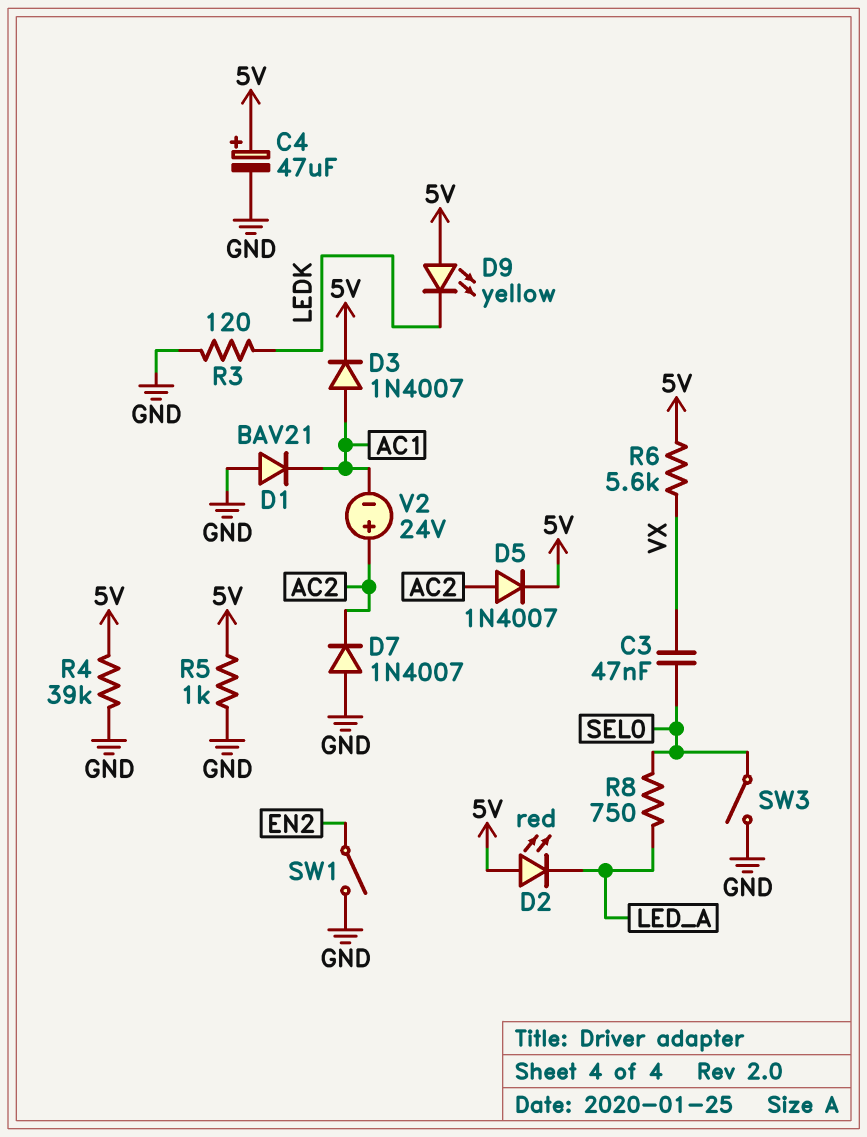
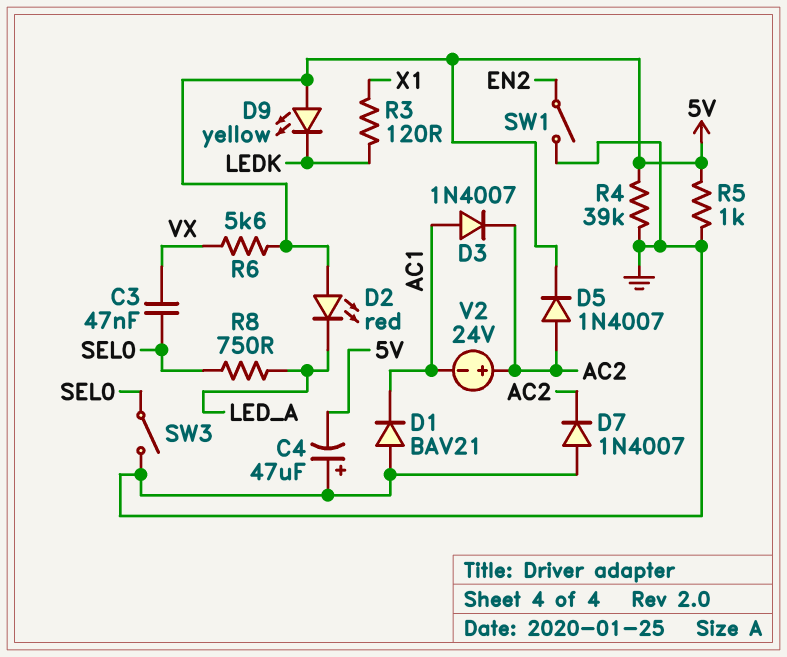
C4: 47uF (plus 5V, minus GND) -> 47uF (plus GND, minus 5V)
D3: diode 1N4007 (A AC1, K 5V) -> diode 1N4007 (A AC1, K AC2)
R3: 120 (GND, LEDK) -> 120 (LEDK, X1)

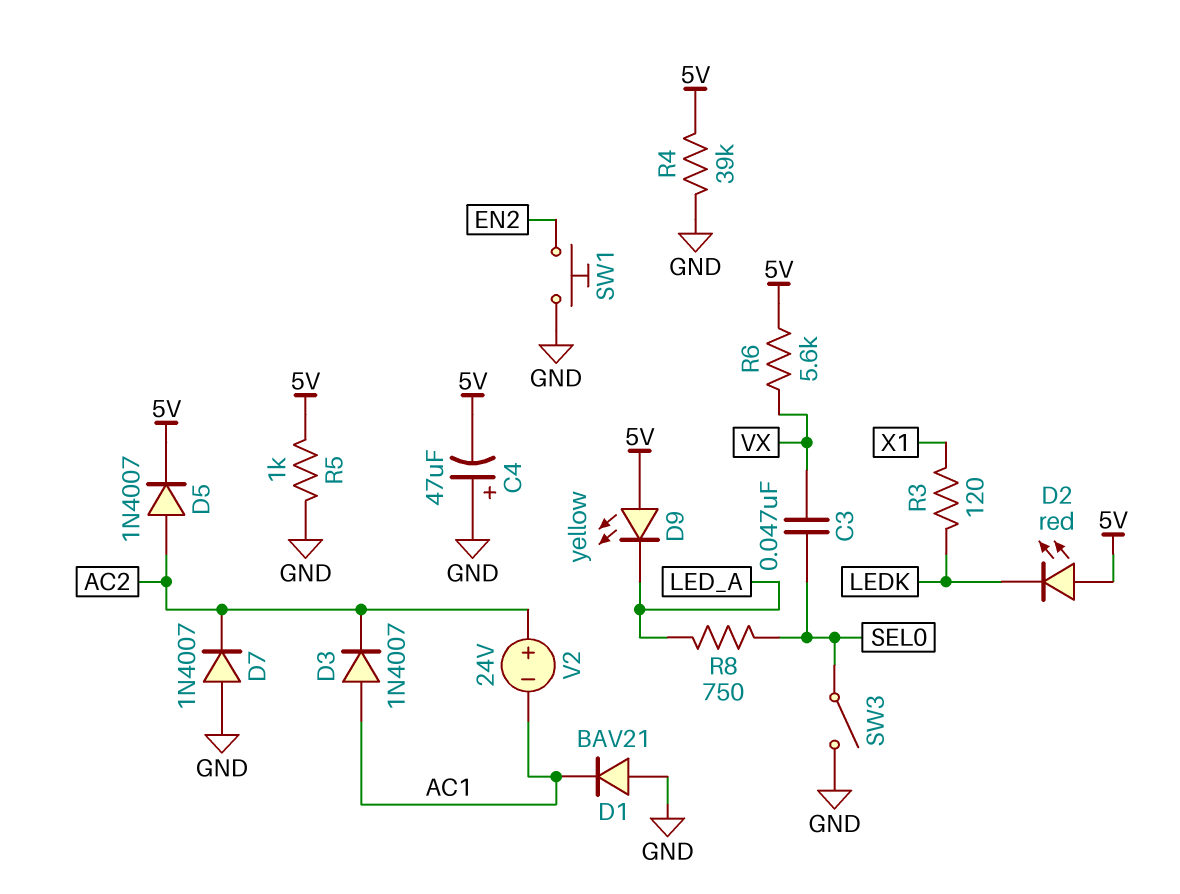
D2: LED red (A 5V, K LED_A) -> LED red (A 5V, K LEDK)
D9: LED yellow (A 5V, K LEDK) -> LED yellow (A 5V, K LED_A)
SW1: switch (EN2, GND) -> button (EN2, GND)

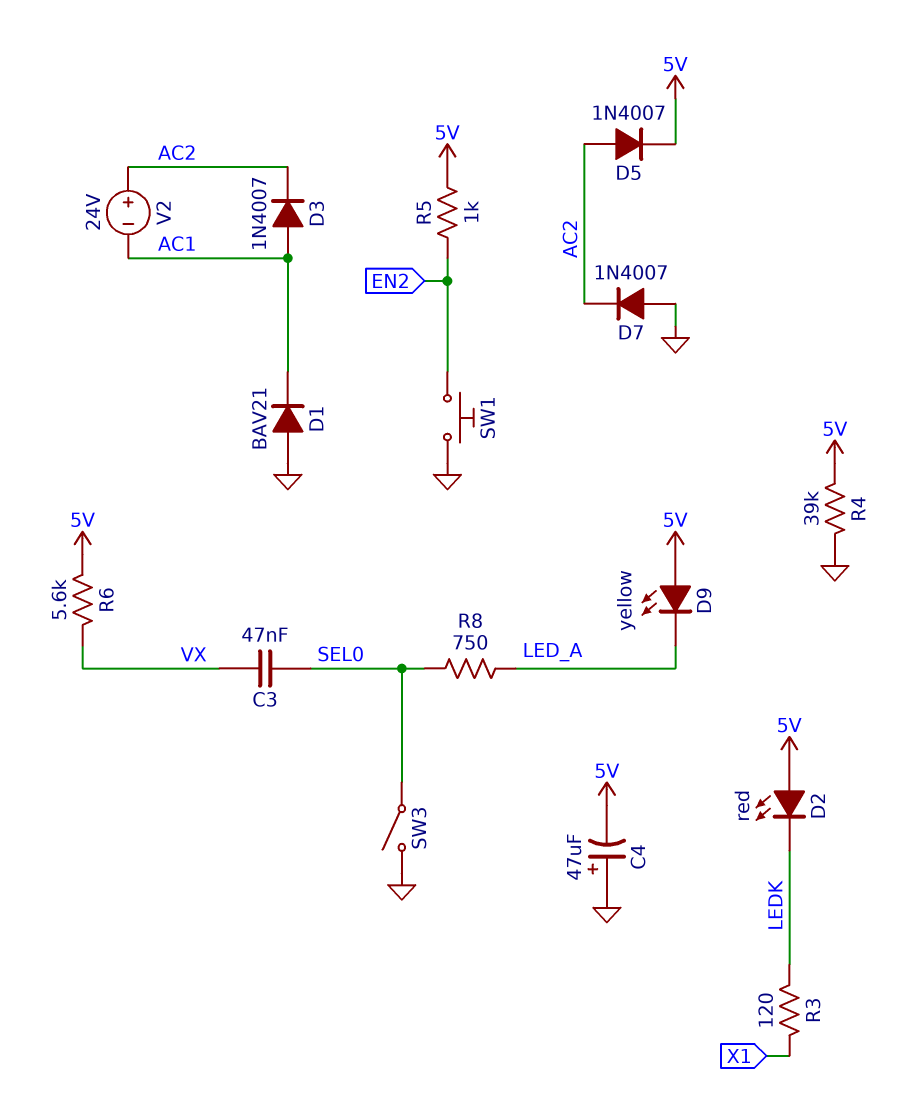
R5: 1k (5V, GND) -> 1k (5V, EN2)

